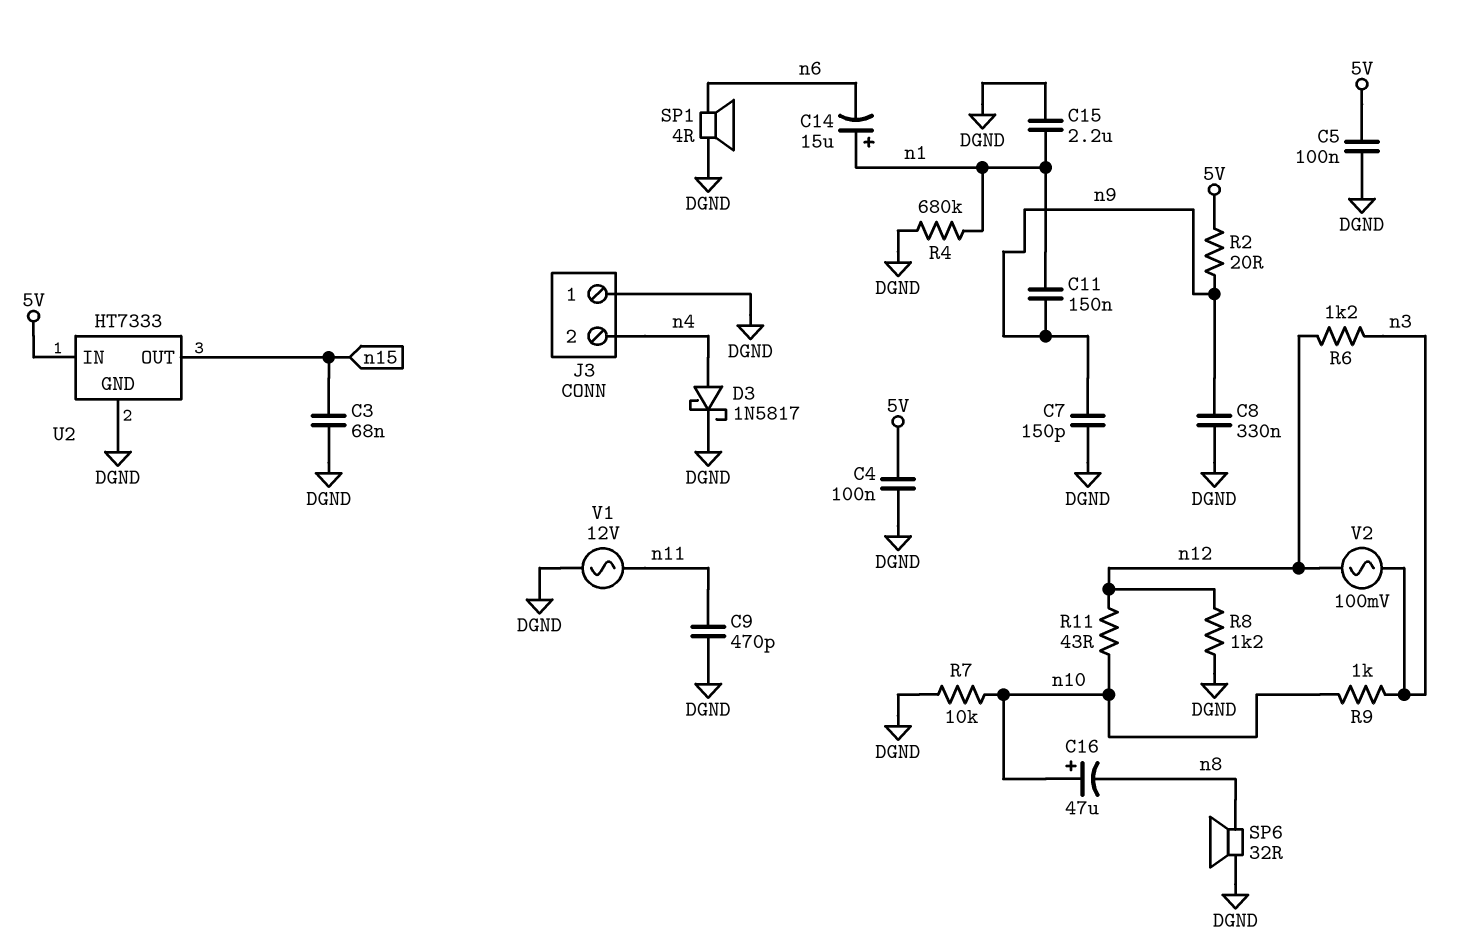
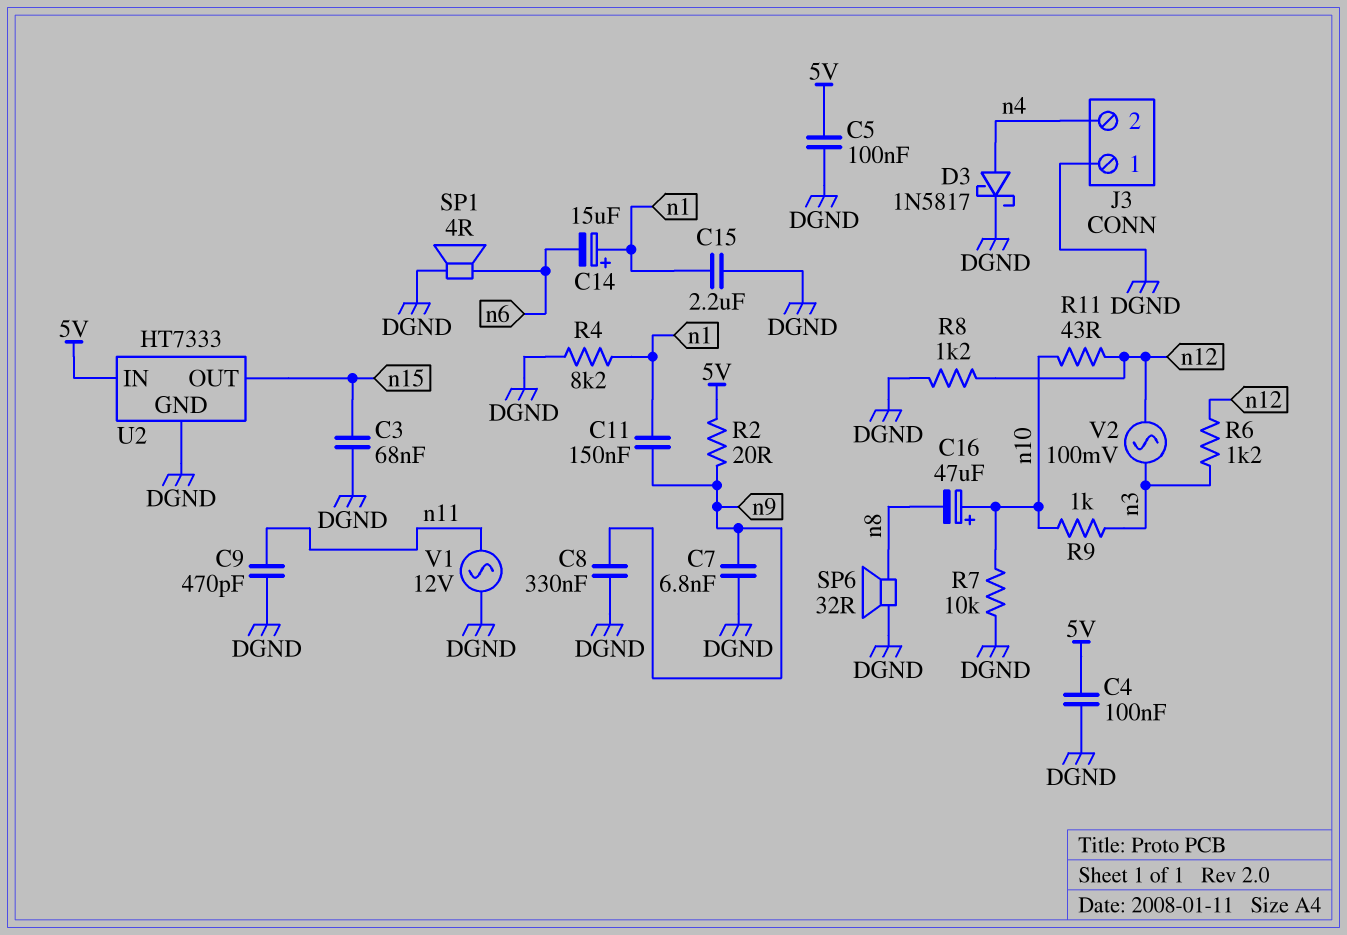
C7: 150pF (DGND, n9) -> 6.8nF (DGND, n9)
R4: 680k (DGND, n1) -> 8.2k (DGND, n1)

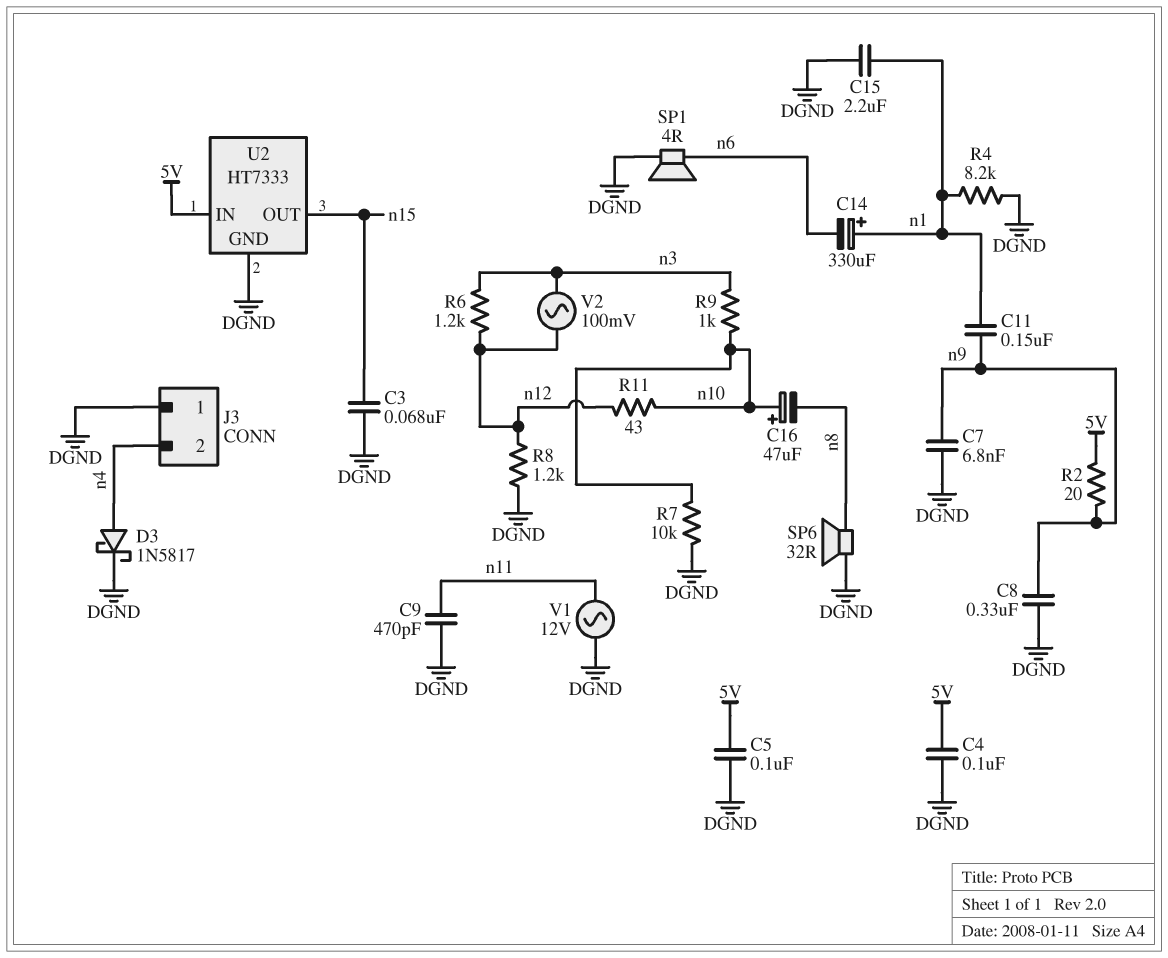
C14: 15uF (plus n1, minus n6) -> 330uF (plus n1, minus n6)

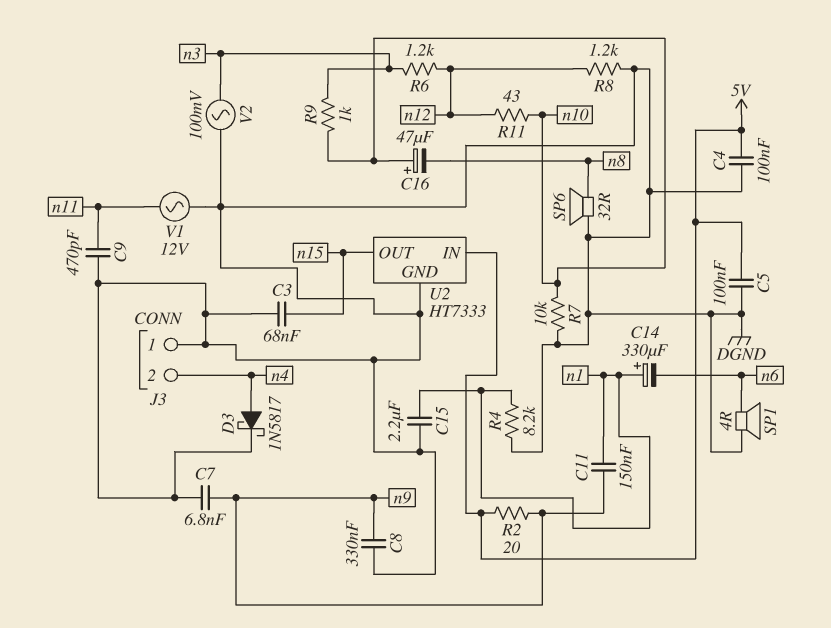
V2: AC 100mV (n3, n12) -> AC 100mV (DGND, n3)

